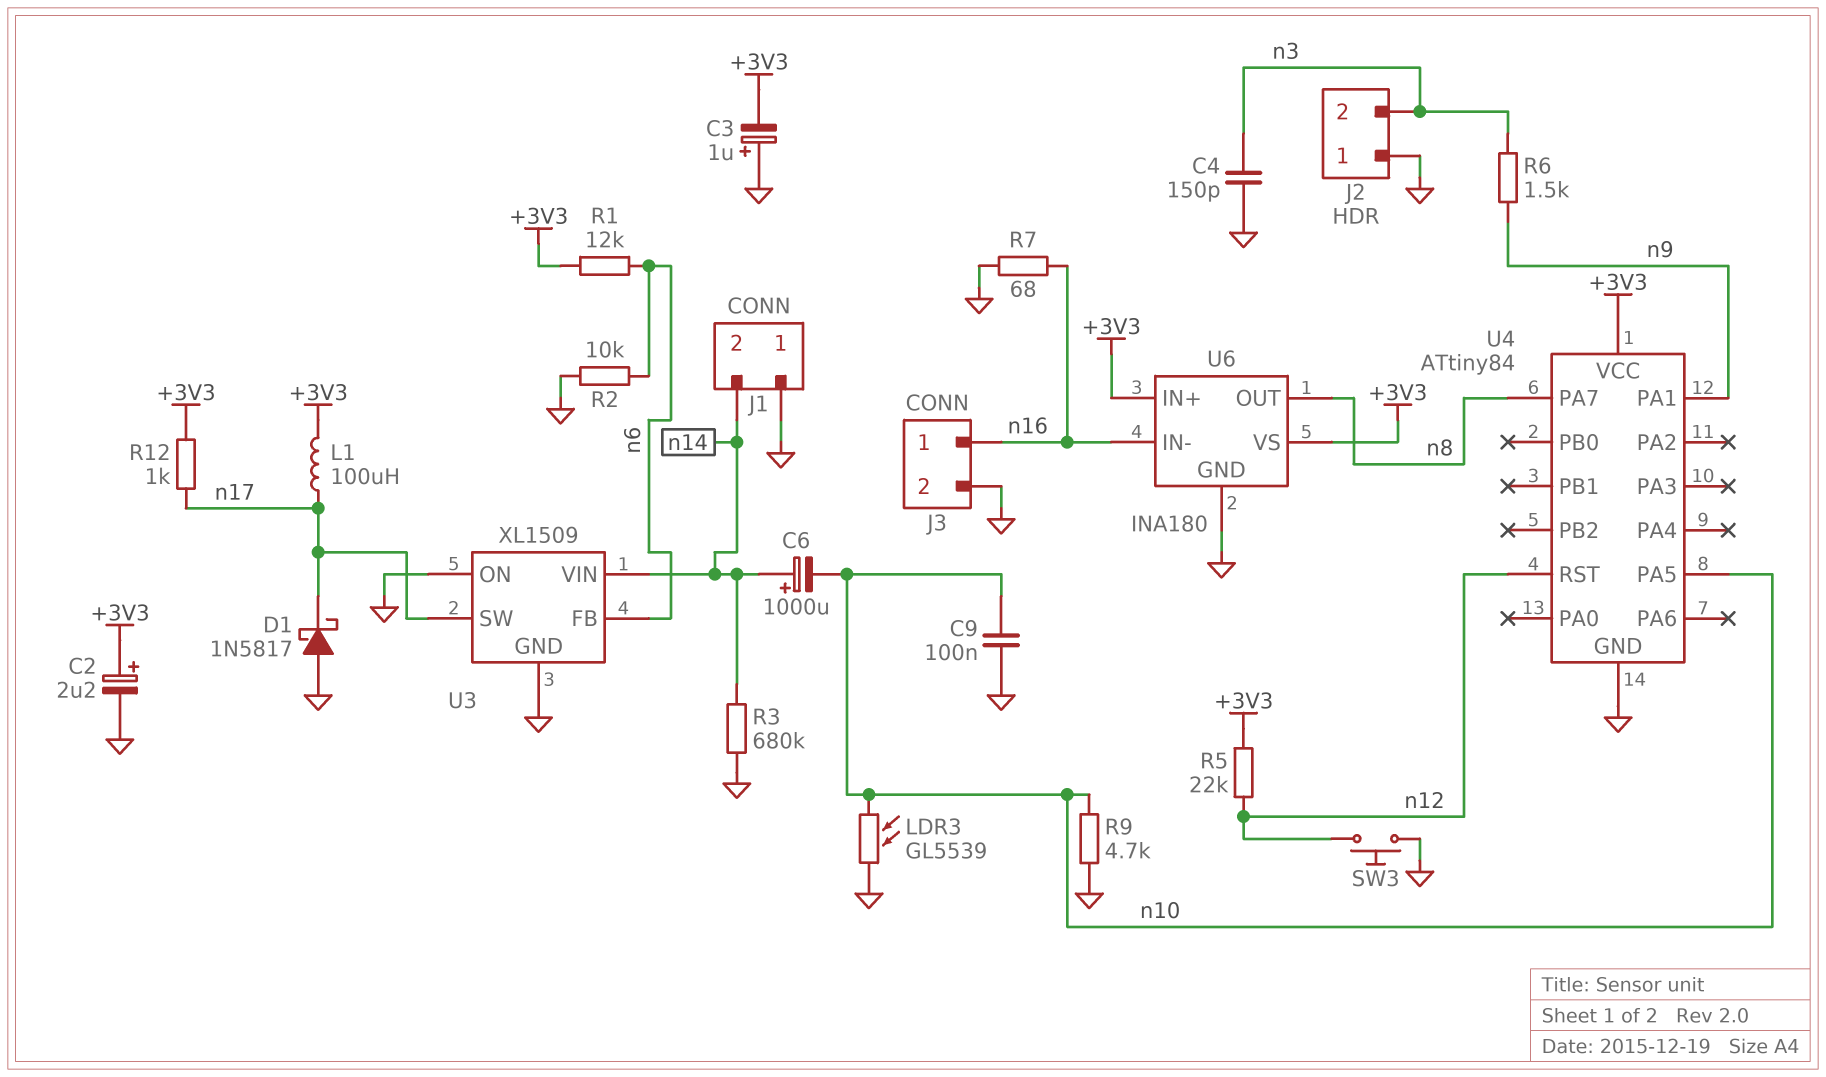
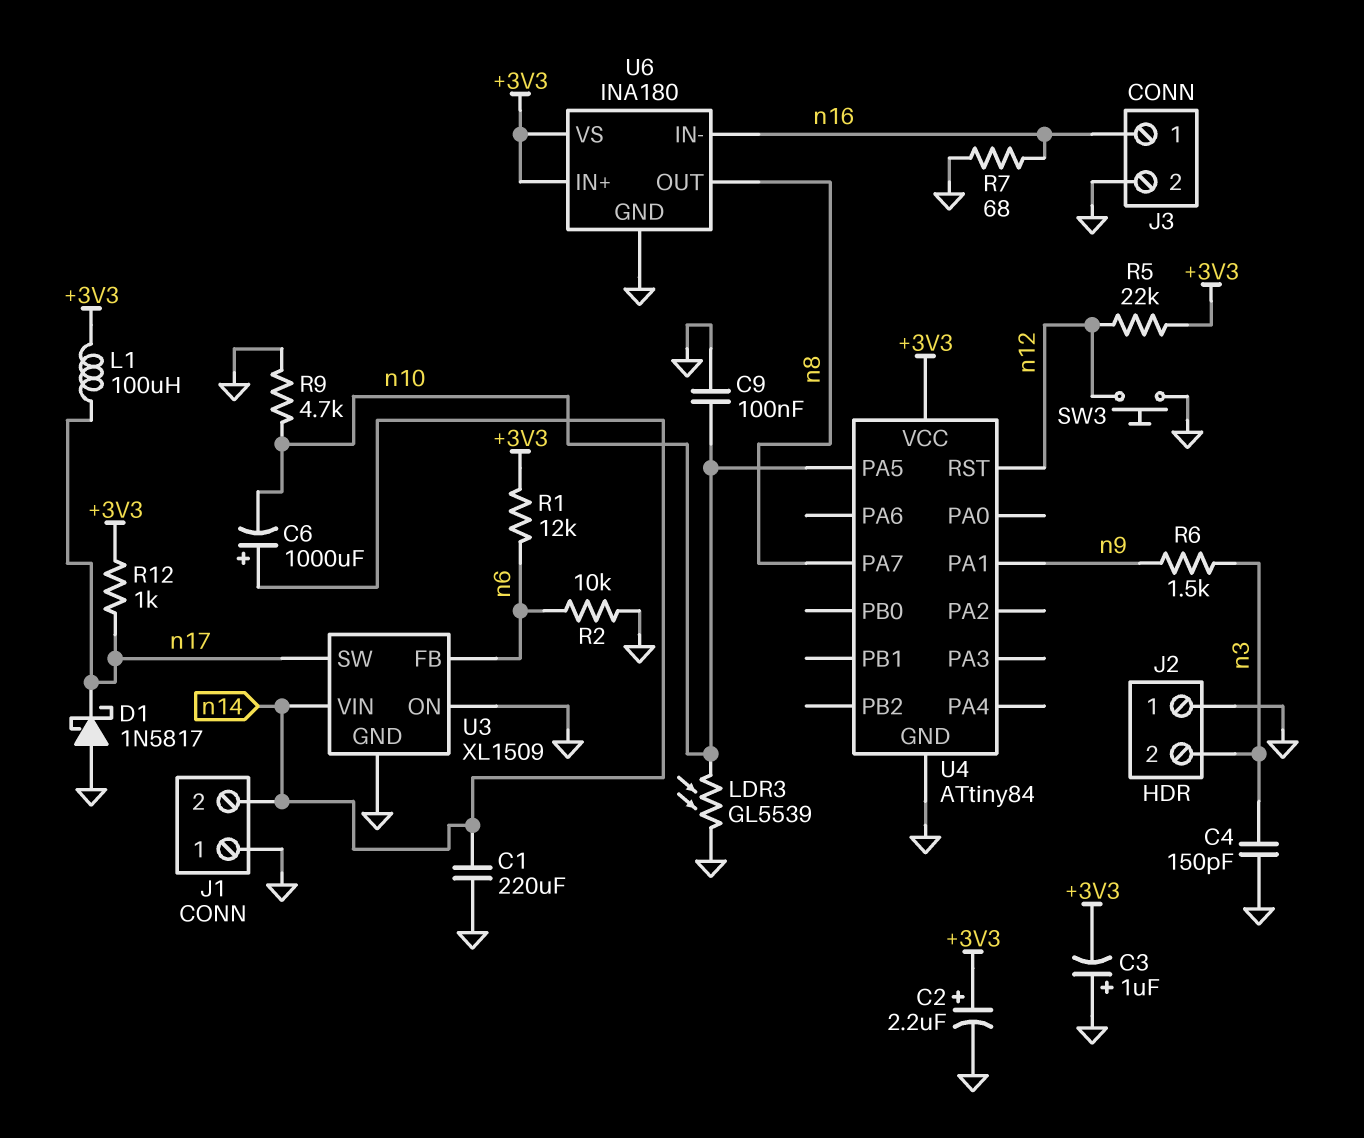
C1: none -> 220uF (GND, n14)
R3: 680k (GND, n14) -> none

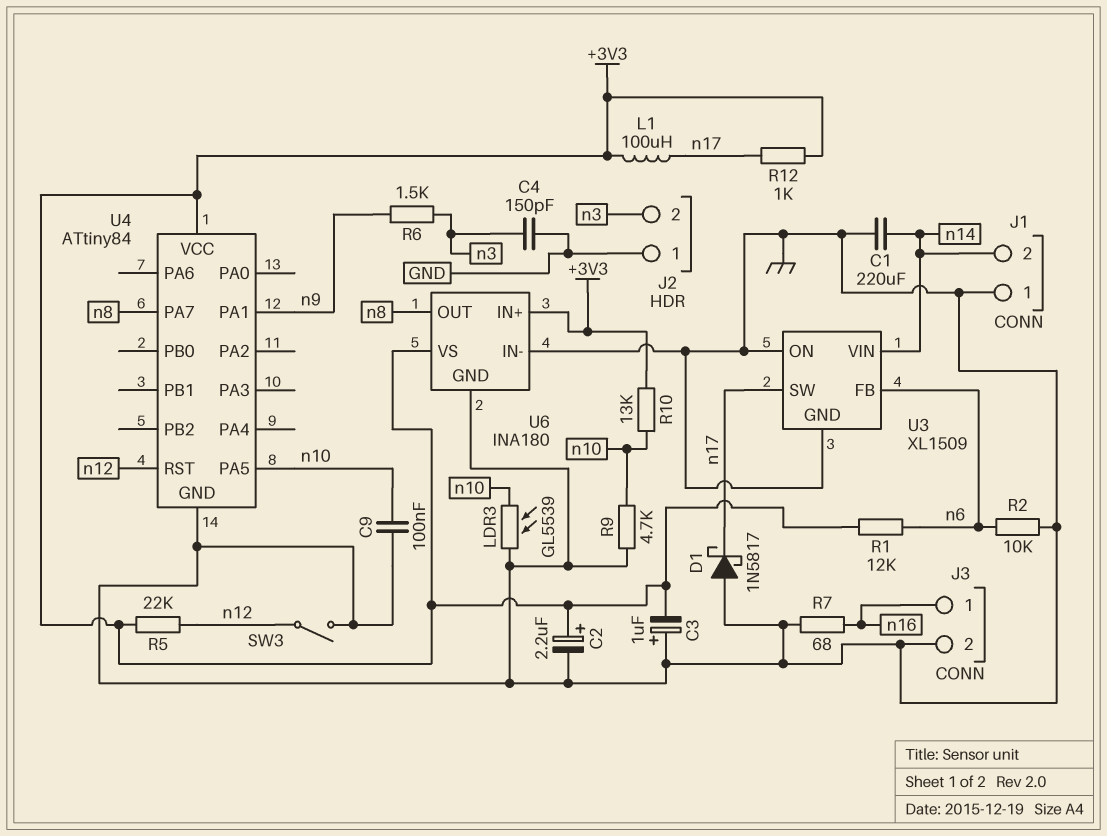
C6: 1000uF (plus n14, minus n10) -> none
R10: none -> 13k (+3V3, n10)
SW3: button (GND, n12) -> switch (GND, n12)
U6 pin IN-: n16 -> GND

